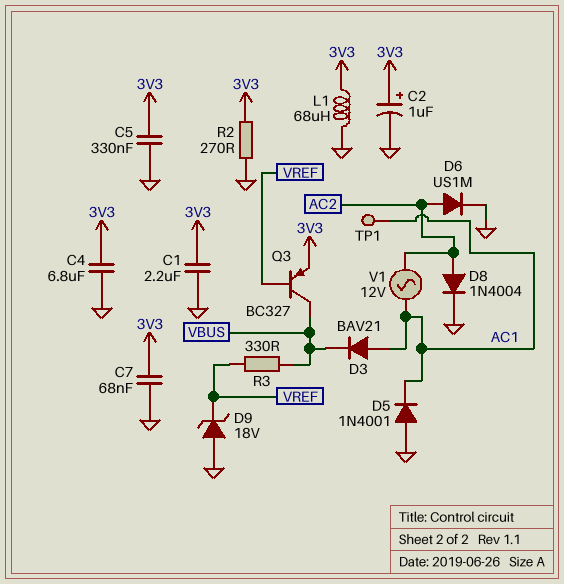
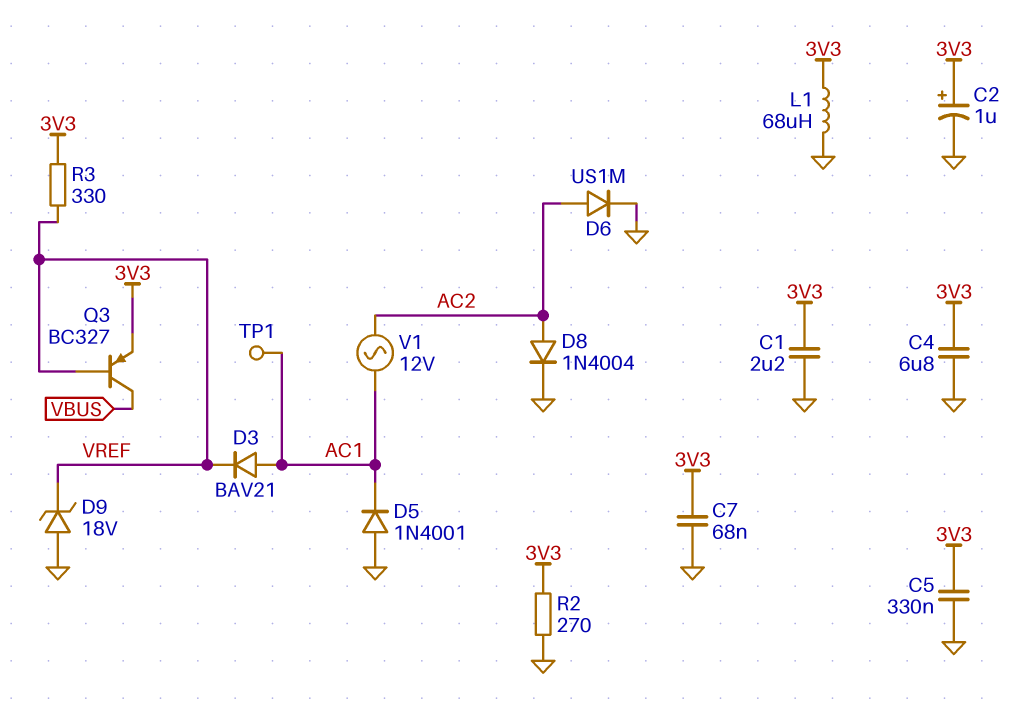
D3: diode BAV21 (A AC1, K VBUS) -> diode BAV21 (A AC1, K VREF)
R3: 330 (VBUS, VREF) -> 330 (3V3, VREF)

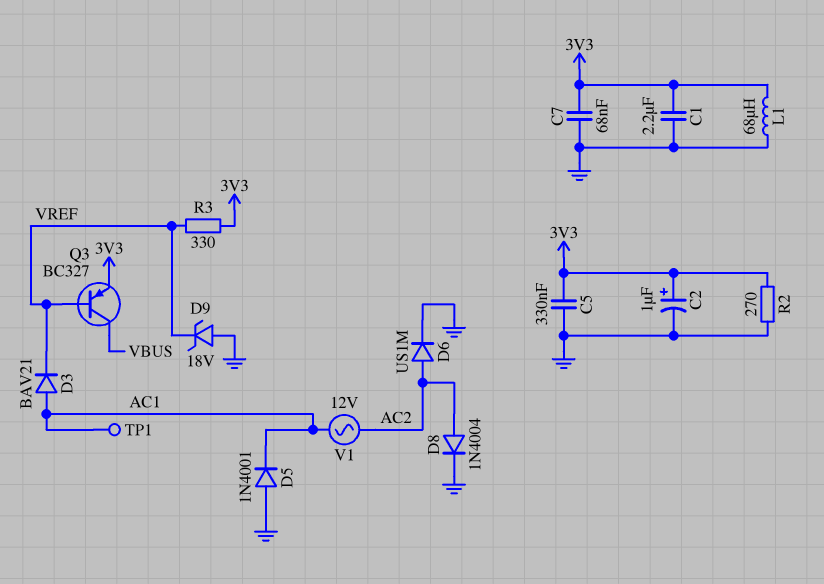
C4: 6.8uF (3V3, GND) -> none

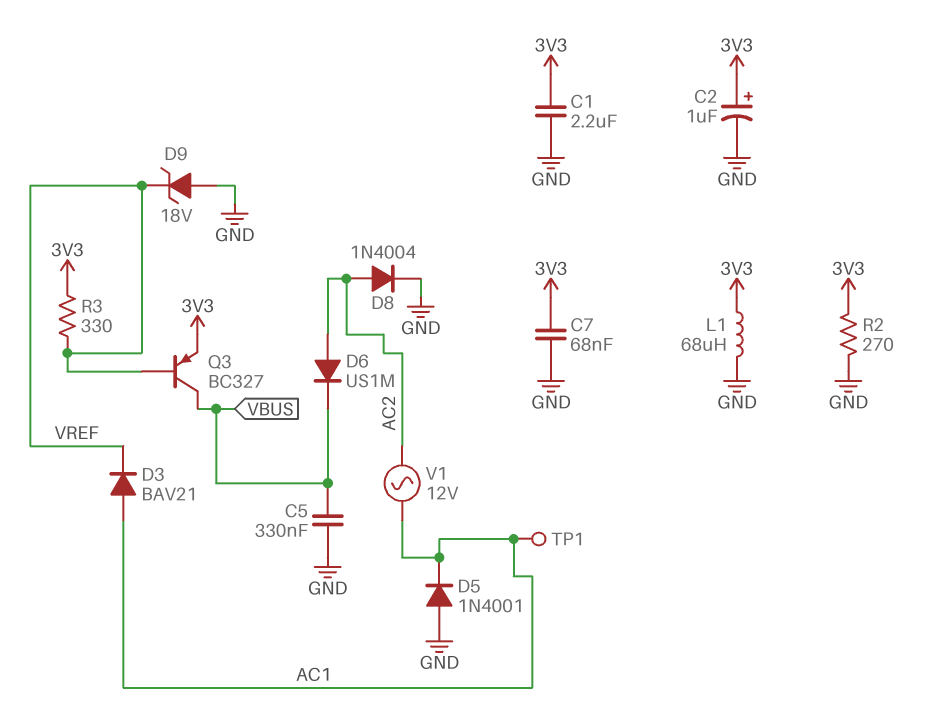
C5: 330nF (3V3, GND) -> 330nF (GND, VBUS)
D6: diode US1M (A AC2, K GND) -> diode US1M (A AC2, K VBUS)

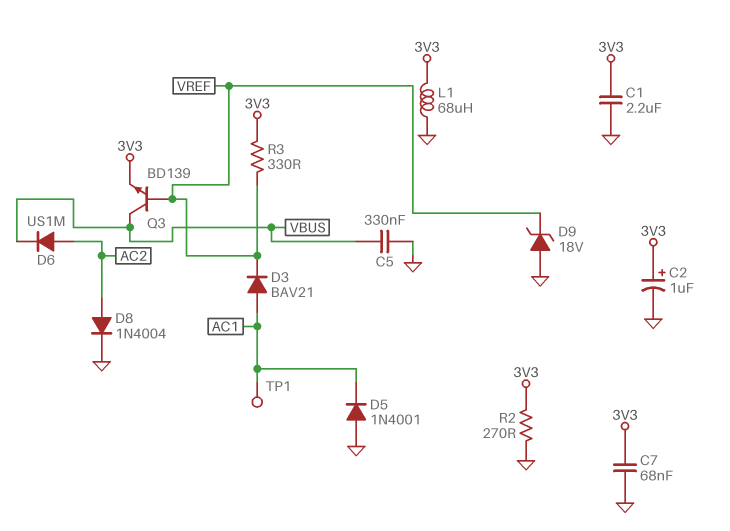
Q3: PNP BC327 (B VREF, C VBUS, E 3V3) -> NPN BD139 (B VREF, C VBUS, E 3V3)
V1: AC 12V (AC1, AC2) -> none

